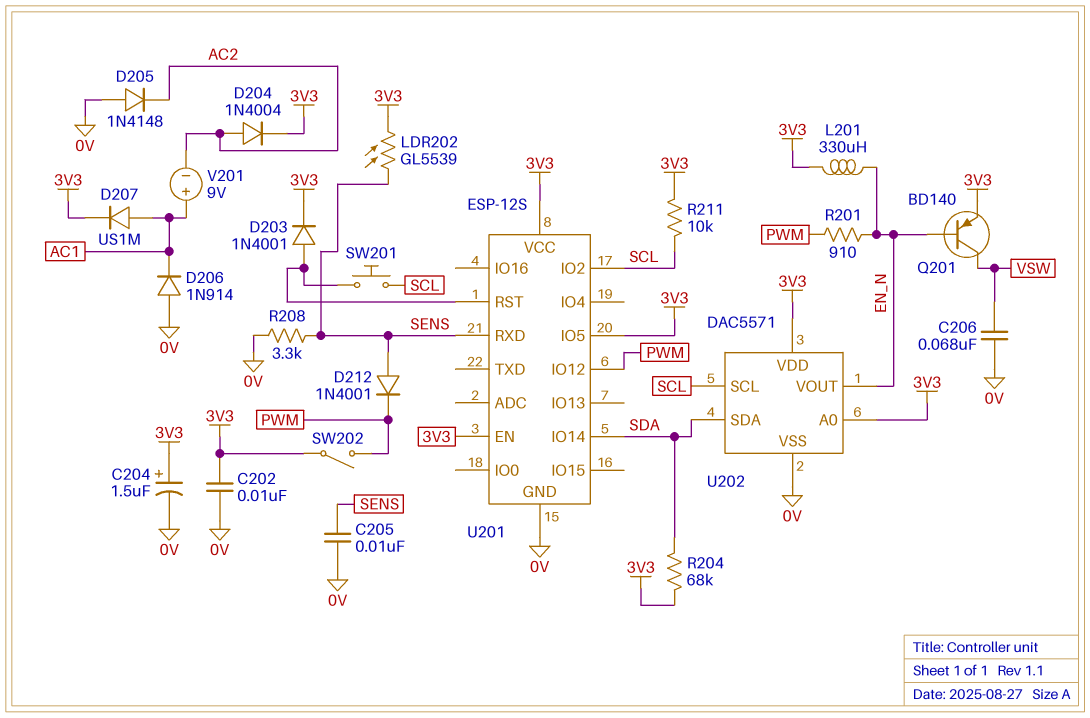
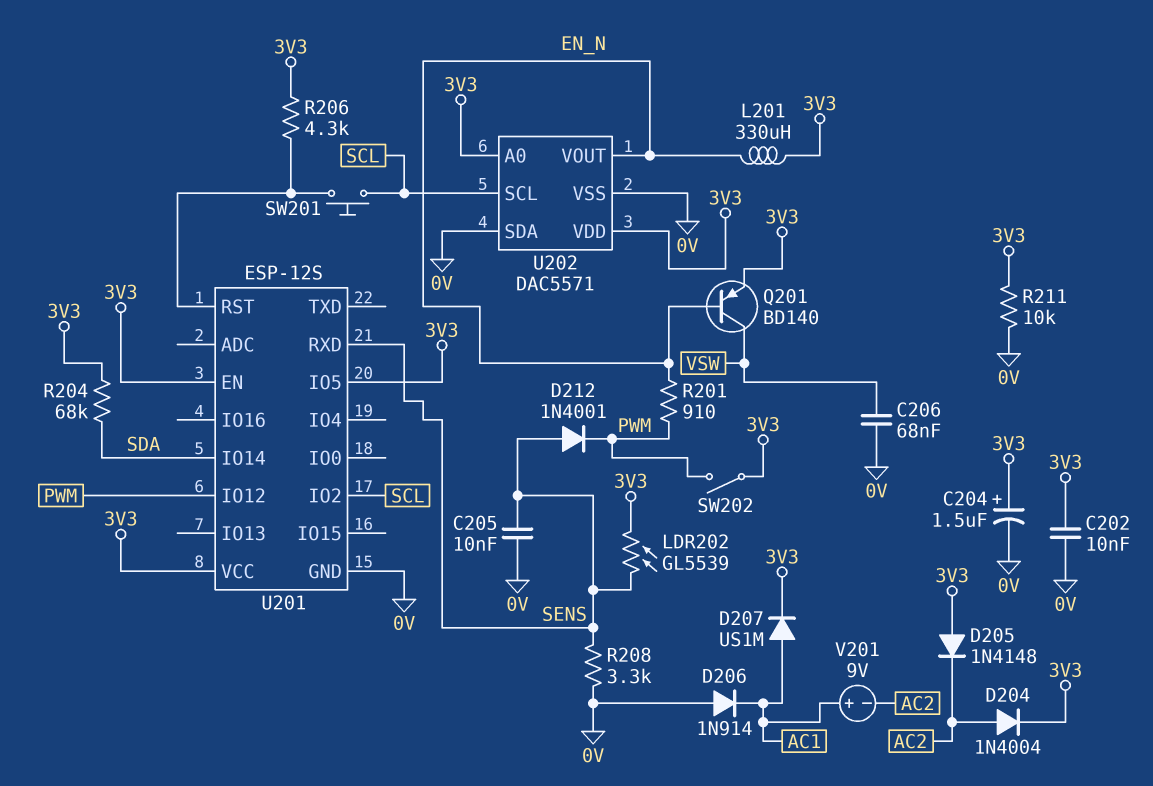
D203: diode 1N4001 (A U201/RST, K 3V3) -> none
D205: diode 1N4148 (A 0V, K AC2) -> diode 1N4148 (A 3V3, K AC2)
R206: none -> 4.3k (3V3, U201/RST)
R211: 10k (3V3, SCL) -> 10k (0V, 3V3)
U202 pin SDA: SDA -> 0V

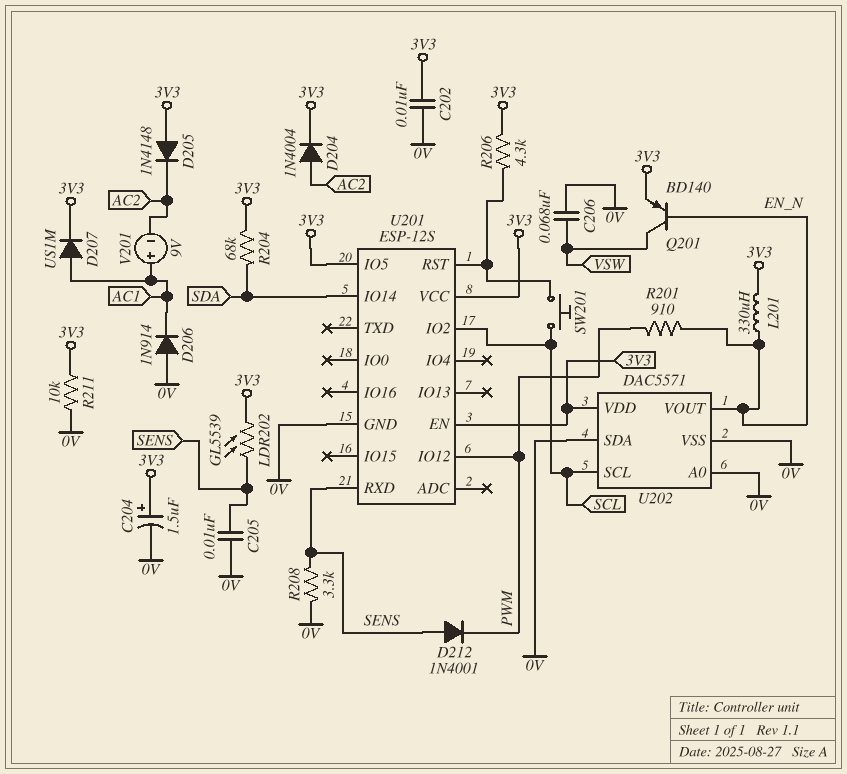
SW202: switch (3V3, PWM) -> none
U202 pin A0: 3V3 -> 0V

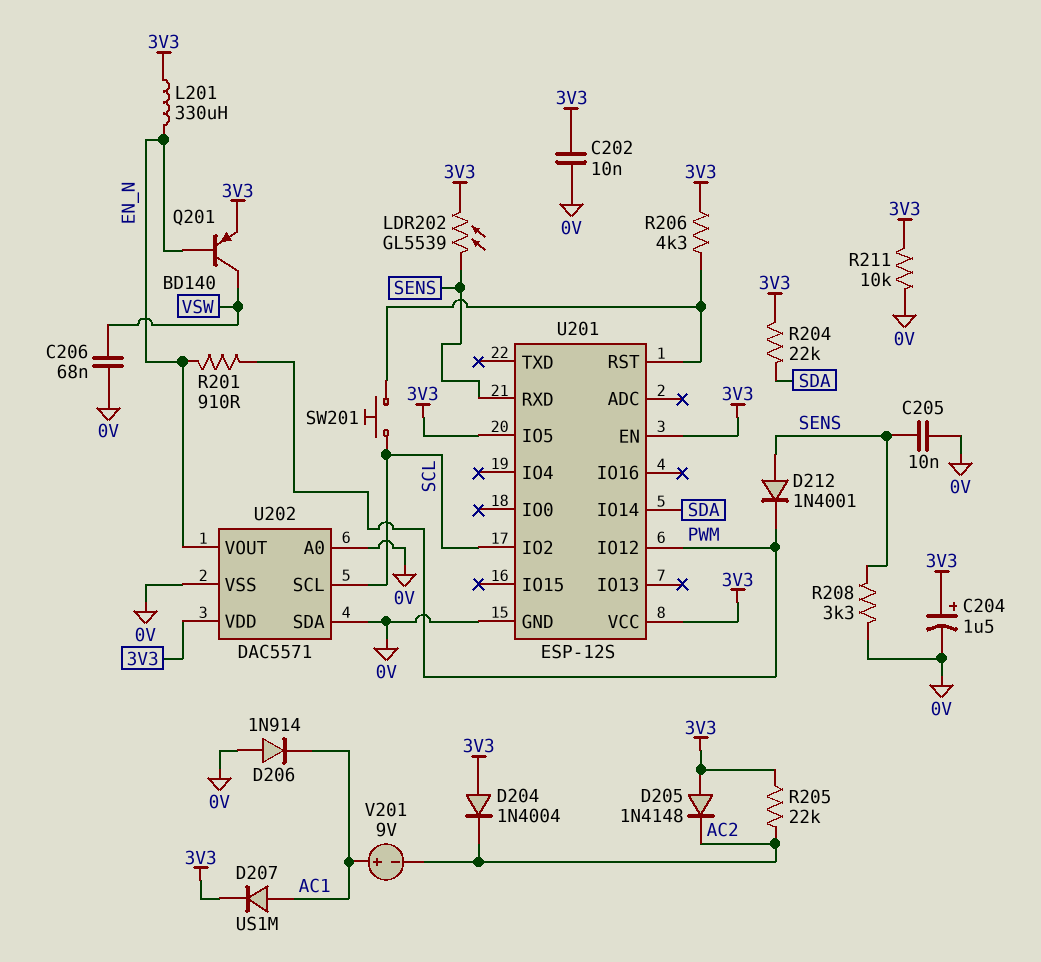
D204: diode 1N4004 (A AC2, K 3V3) -> diode 1N4004 (A 3V3, K AC2)
R204: 68k (3V3, SDA) -> 22k (3V3, SDA)
R205: none -> 22k (3V3, AC2)

